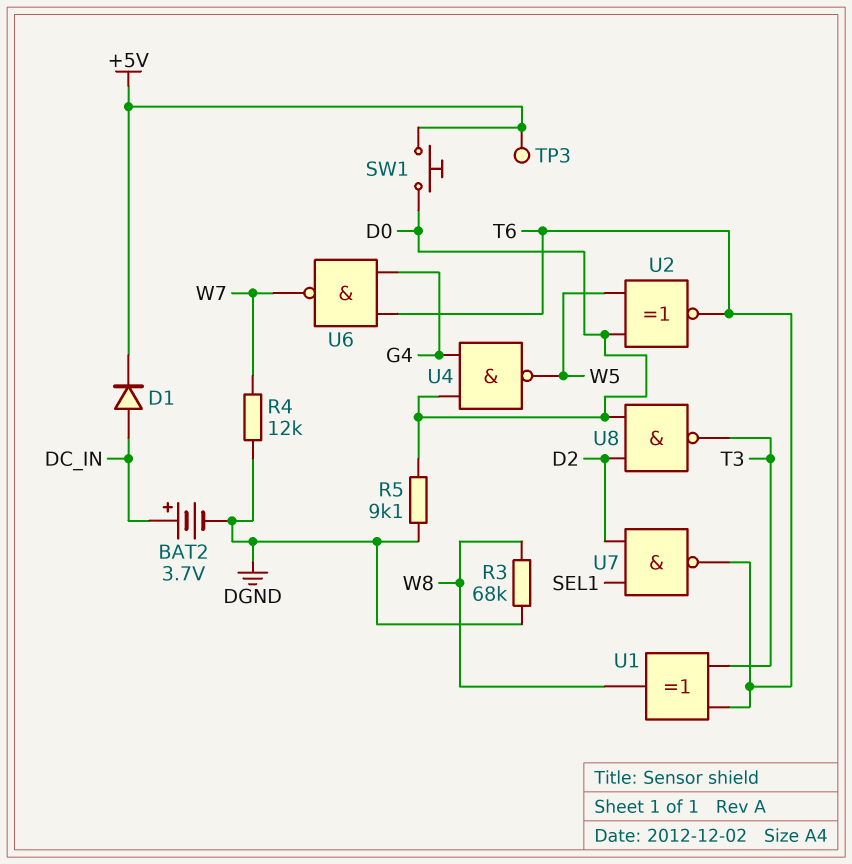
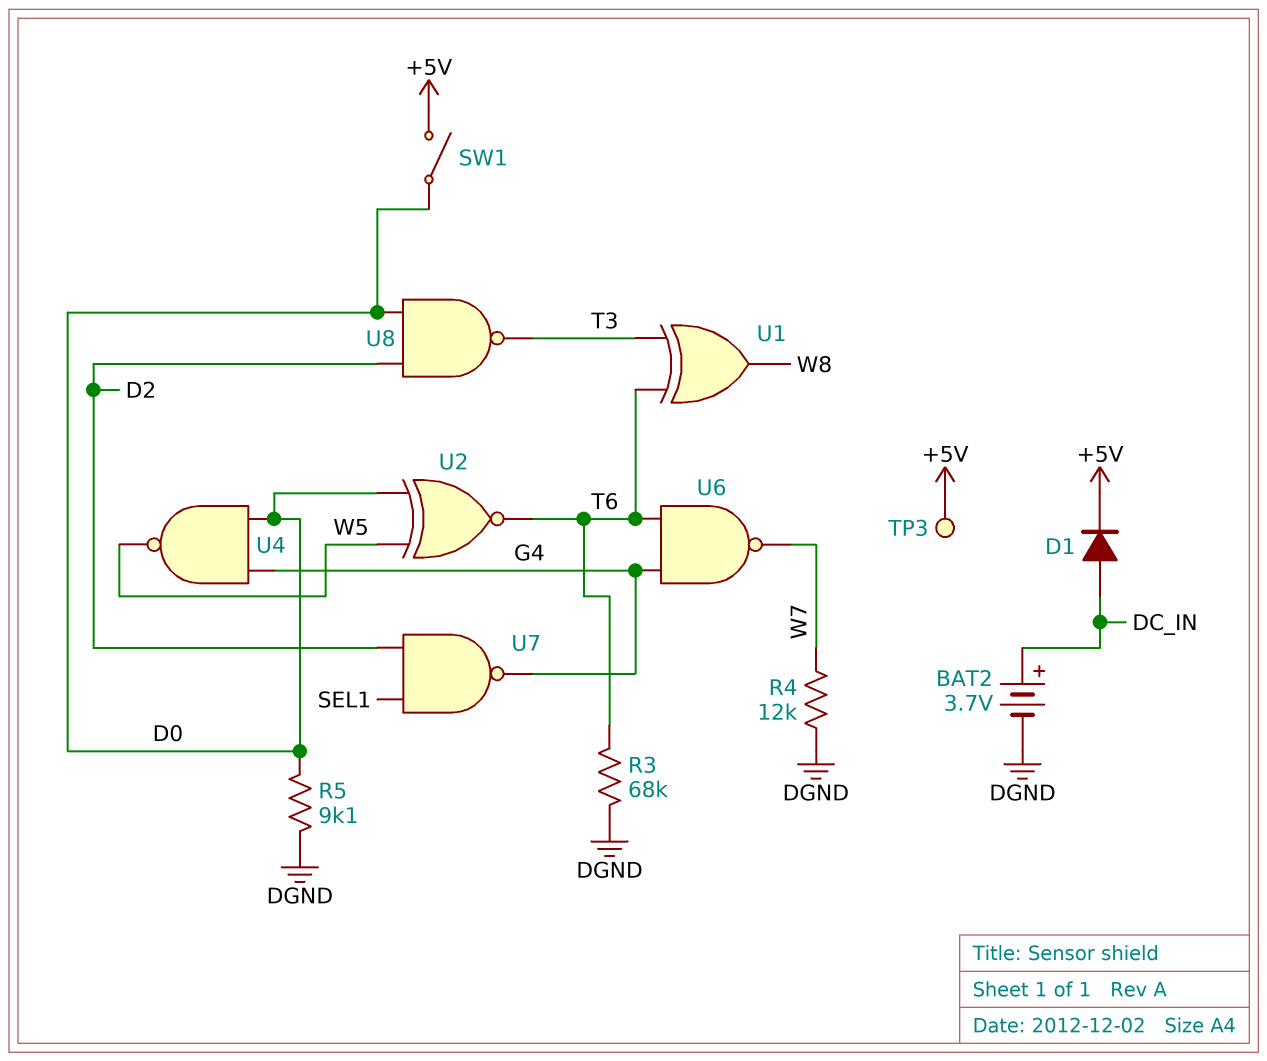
R3: 68k (DGND, W8) -> 68k (DGND, T6)
SW1: button (+5V, D0) -> switch (+5V, D0)
U7: NAND (in D2, in SEL1, out T6) -> NAND (in D2, in SEL1, out G4)

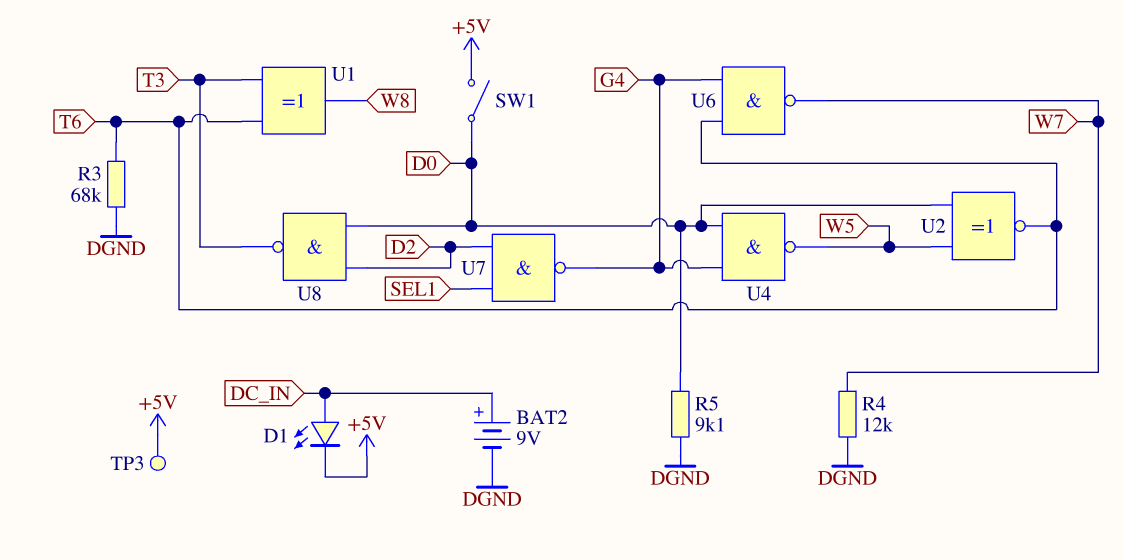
BAT2: 3.7V (plus DC_IN, minus DGND) -> 9V (plus DC_IN, minus DGND)
D1: diode (A DC_IN, K +5V) -> LED (A DC_IN, K +5V)

